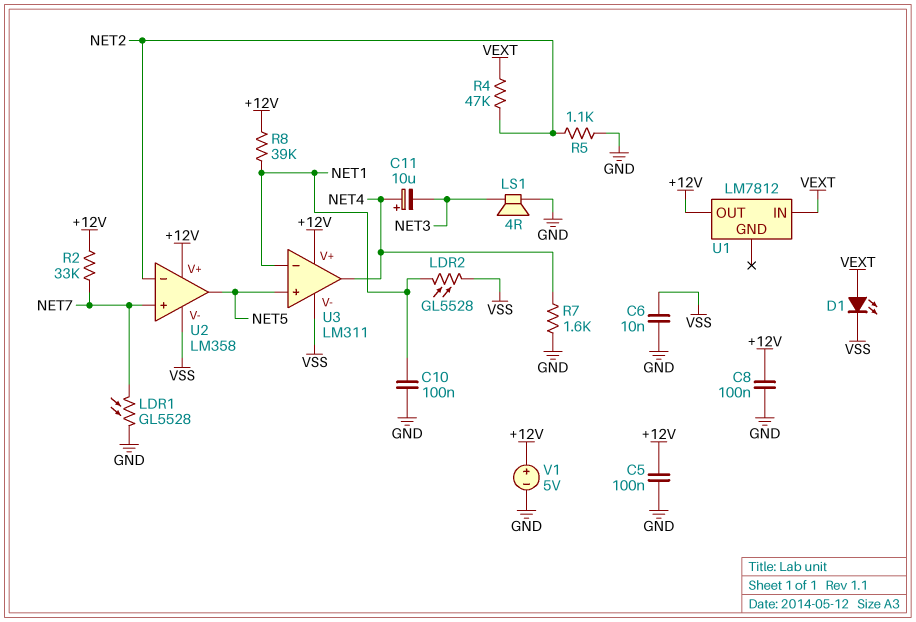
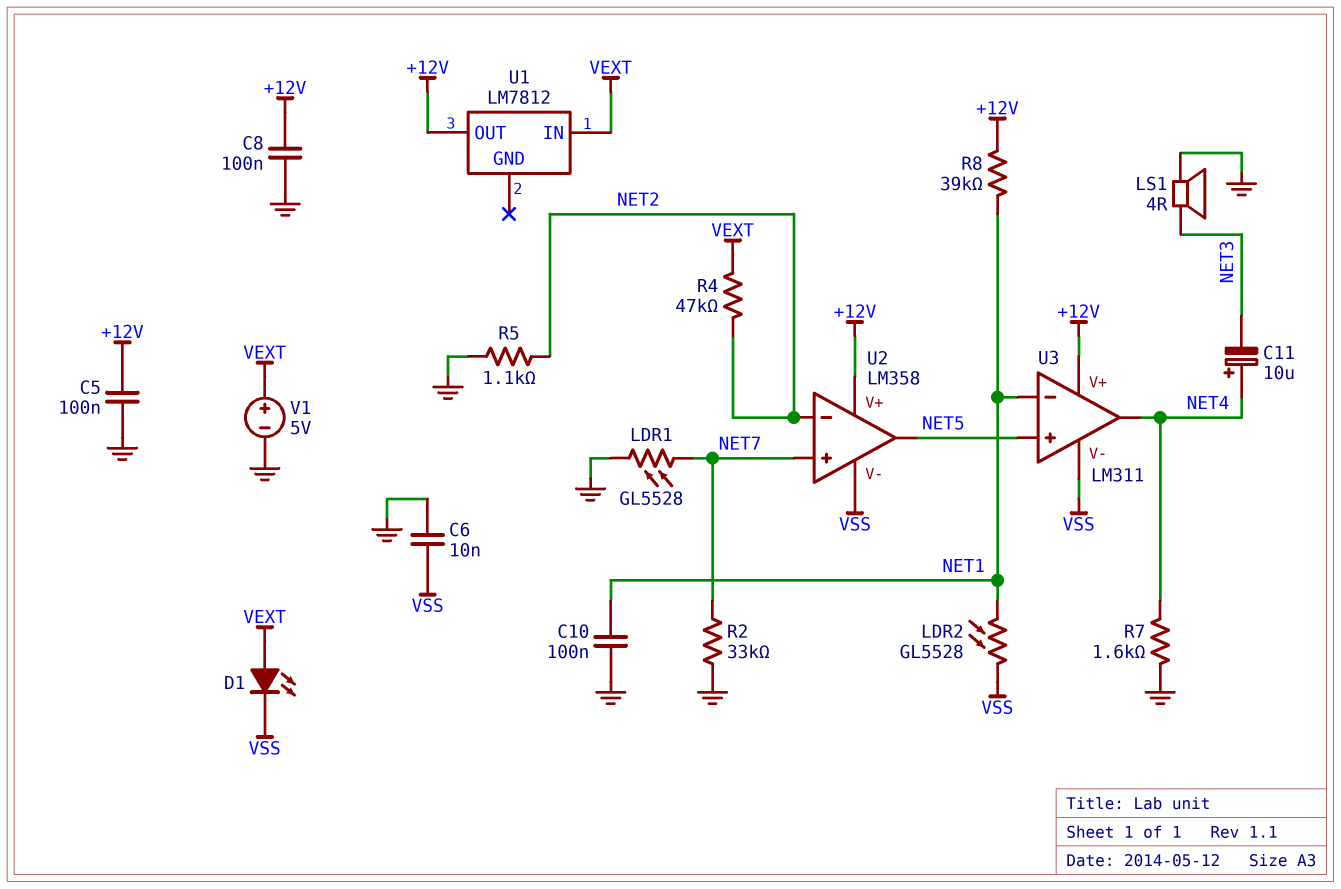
R2: 33k (+12V, NET7) -> 33k (GND, NET7)
V1: 5V (plus +12V, minus GND) -> 5V (plus VEXT, minus GND)

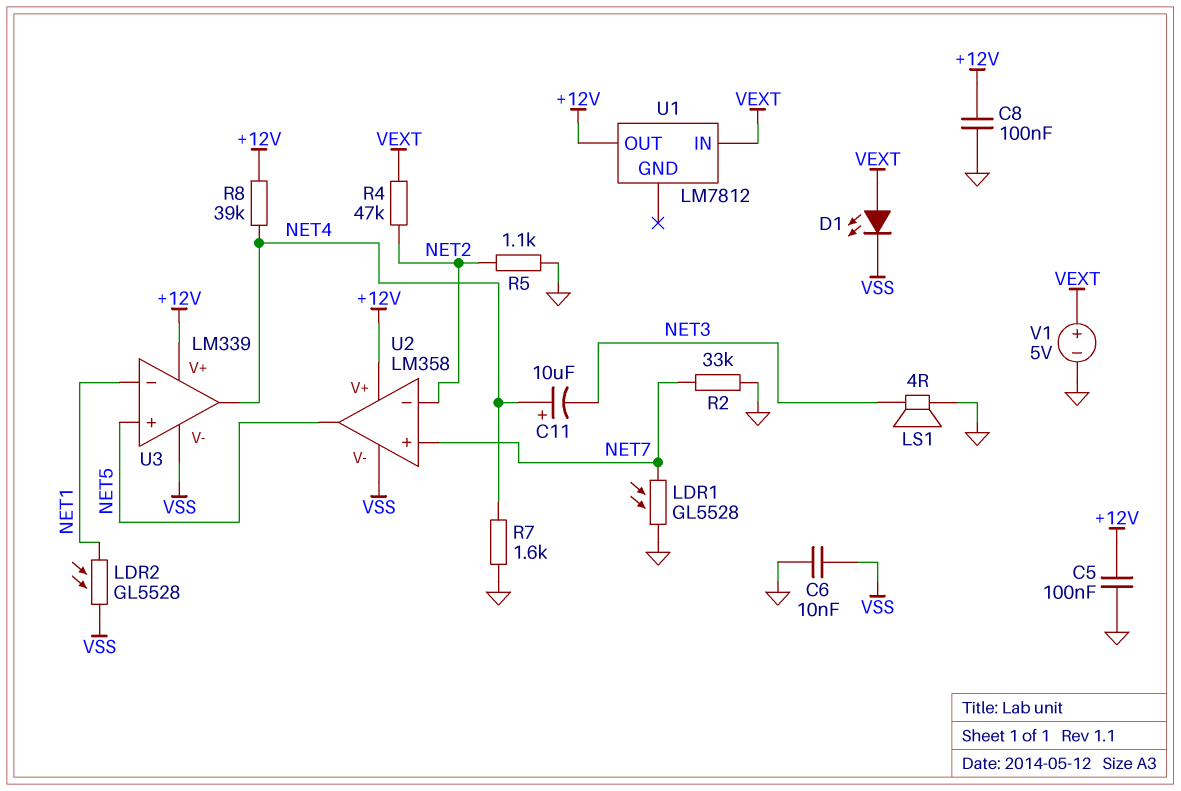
C10: 100nF (GND, NET1) -> none
R8: 39k (+12V, NET1) -> 39k (+12V, NET4)
U3: LM311 -> LM339

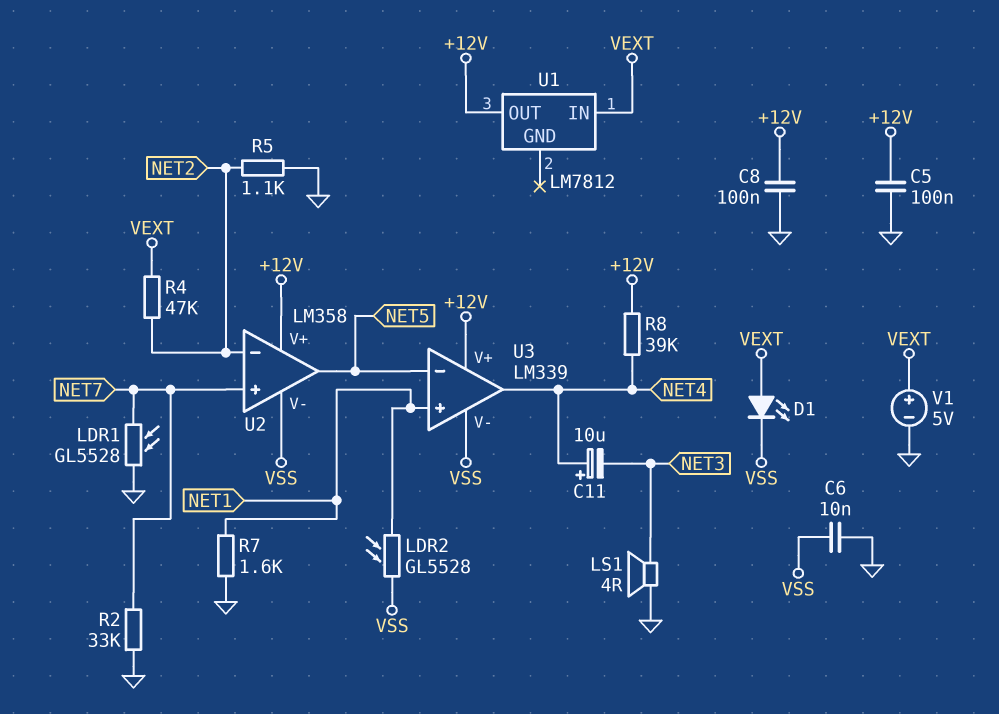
R7: 1.6k (GND, NET4) -> 1.6k (GND, NET1)
U3 pin in+: NET5 -> NET1
U3 pin in-: NET1 -> NET5

